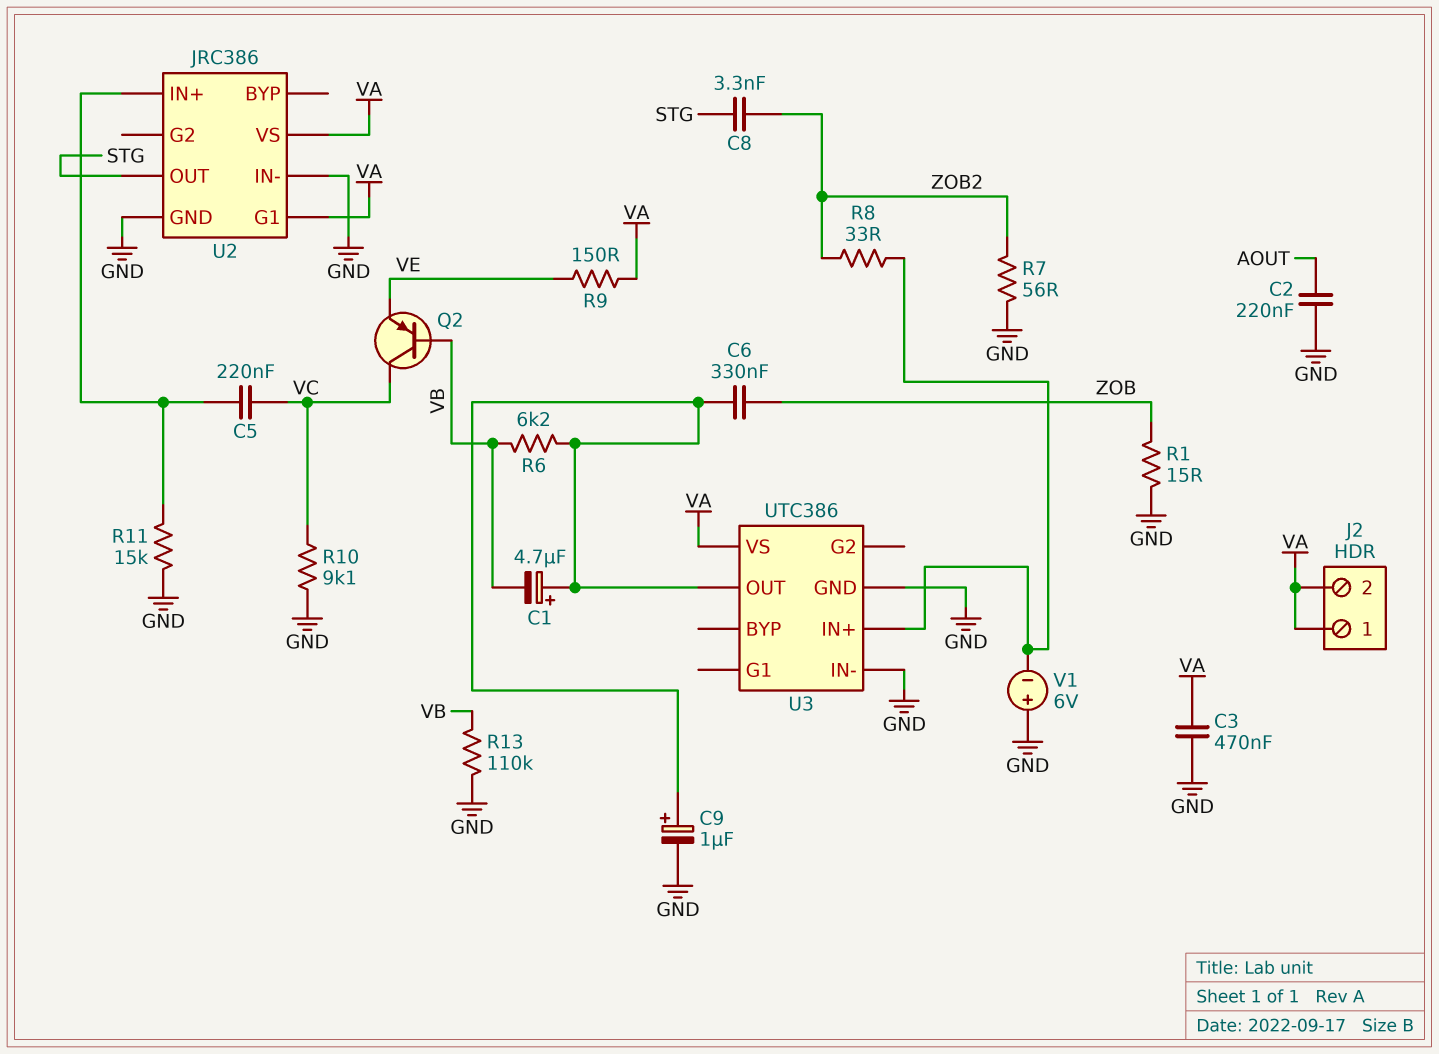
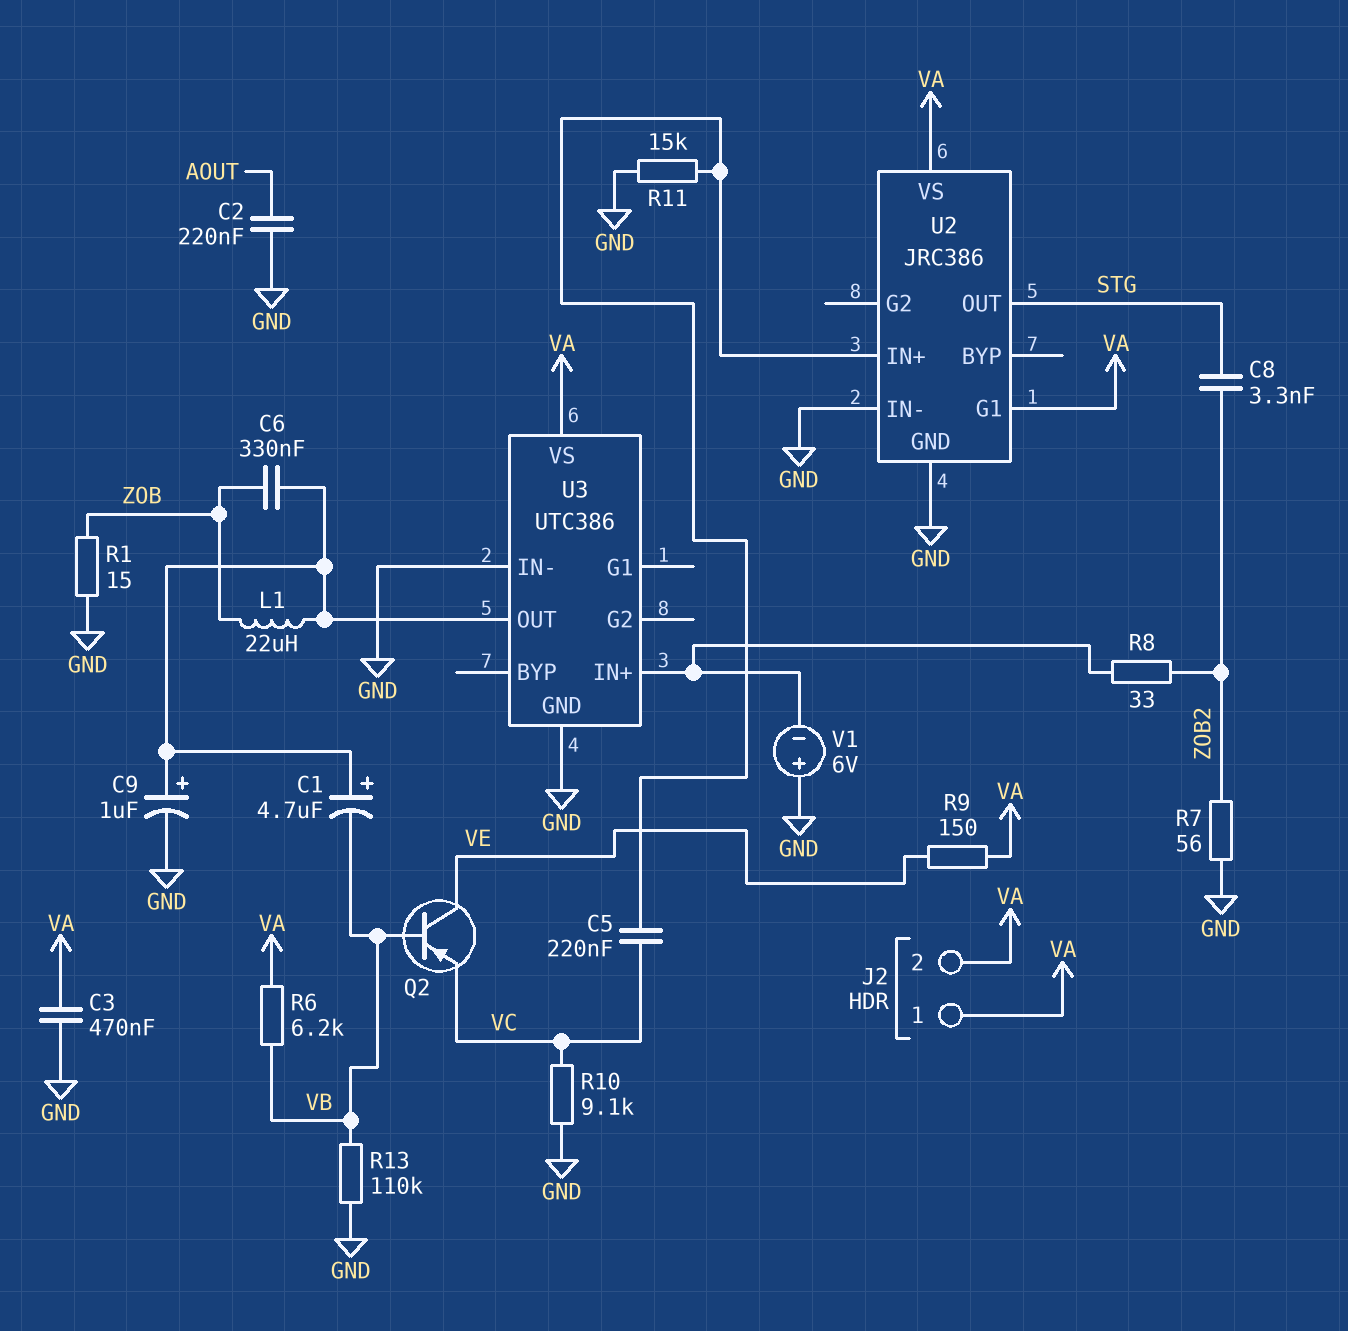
L1: none -> 22uH (U3/OUT, ZOB)
Q2: PNP (B VB, C VC, E VE) -> PNP (B VB, C VE, E VC)
R6: 6.2k (U3/OUT, VB) -> 6.2k (VA, VB)

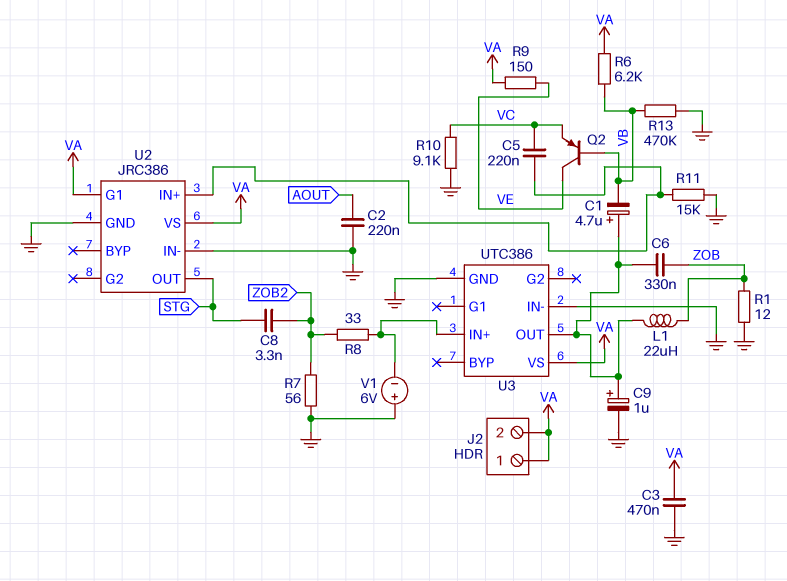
R1: 15 (GND, ZOB) -> 12 (GND, ZOB)
R13: 110k (GND, VB) -> 470k (GND, VB)

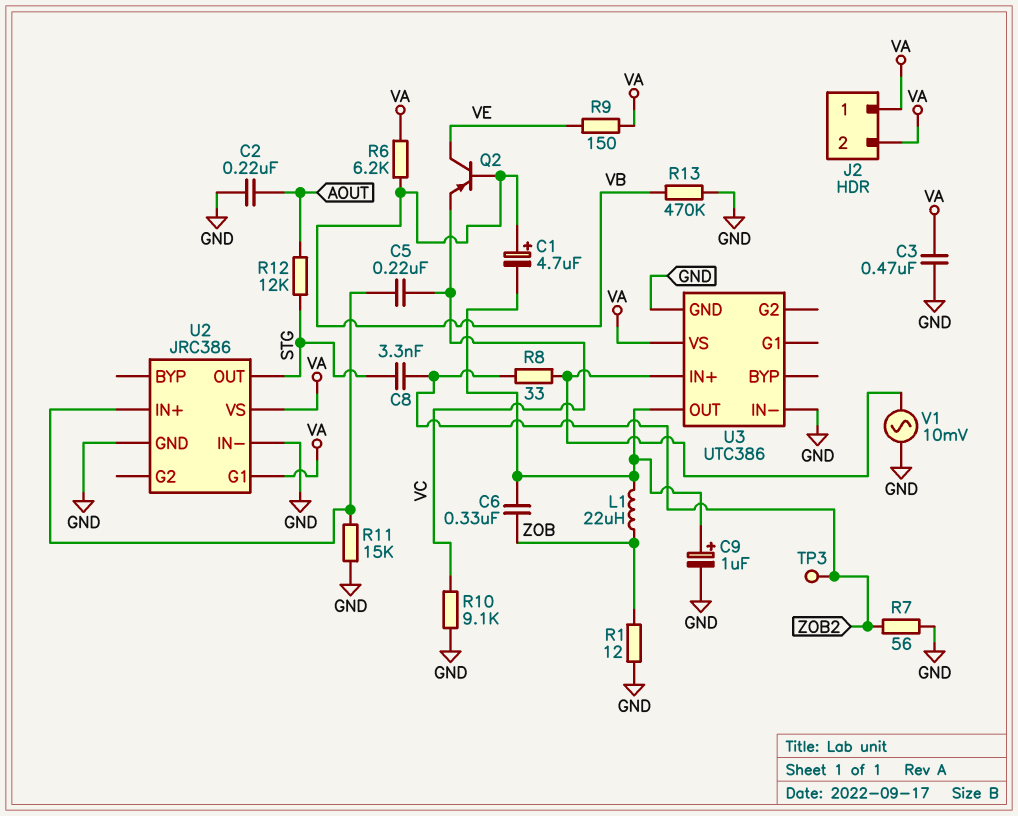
C1: 4.7uF (plus U3/OUT, minus VB) -> 4.7uF (plus VB, minus U3/OUT)
R12: none -> 12k (AOUT, STG)
TP3: none -> test point (ZOB2)
V1: 6V (plus GND, minus U3/IN+) -> AC 10mV (GND, U3/IN+)

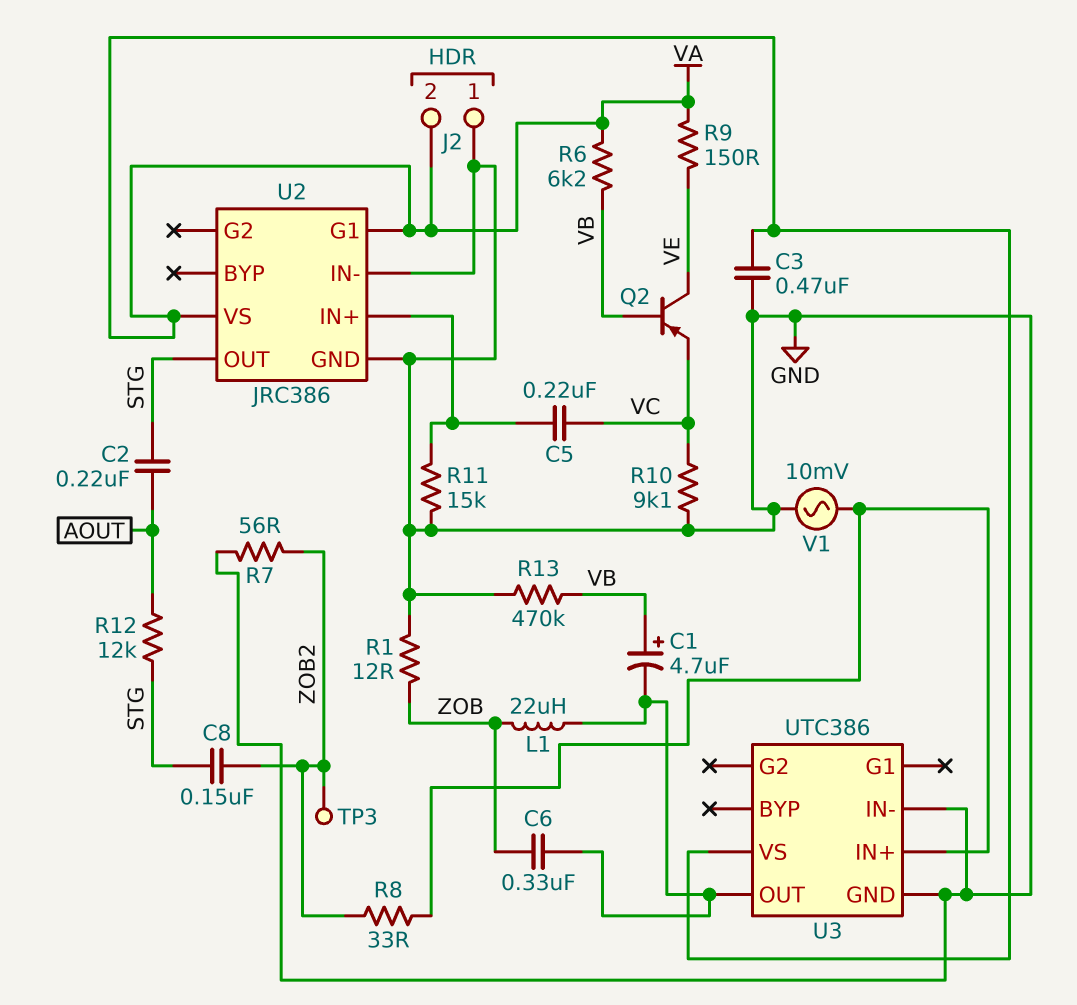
C2: 220nF (AOUT, GND) -> 220nF (AOUT, STG)
C8: 3.3nF (STG, ZOB2) -> 150nF (STG, ZOB2)
C9: 1uF (plus U3/OUT, minus GND) -> none
J2 pin 1: VA -> GND

